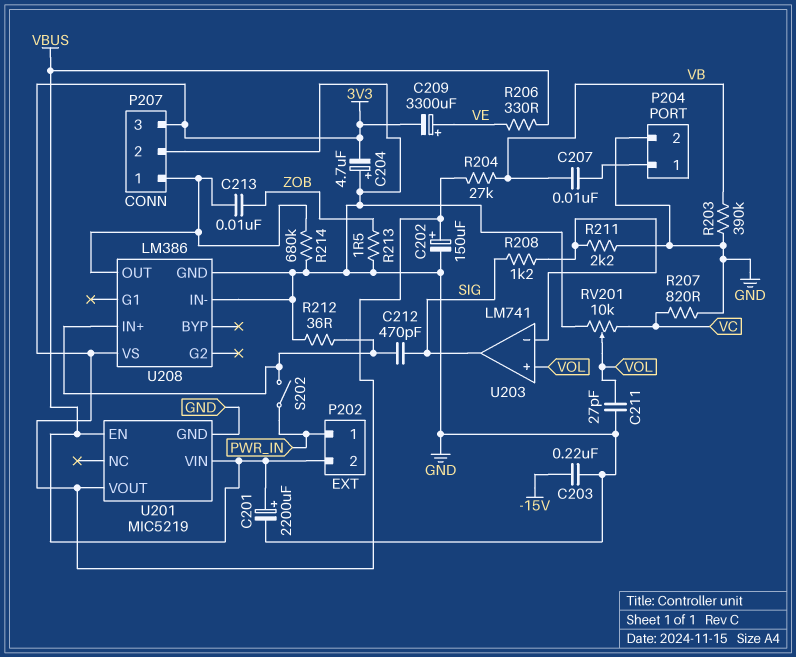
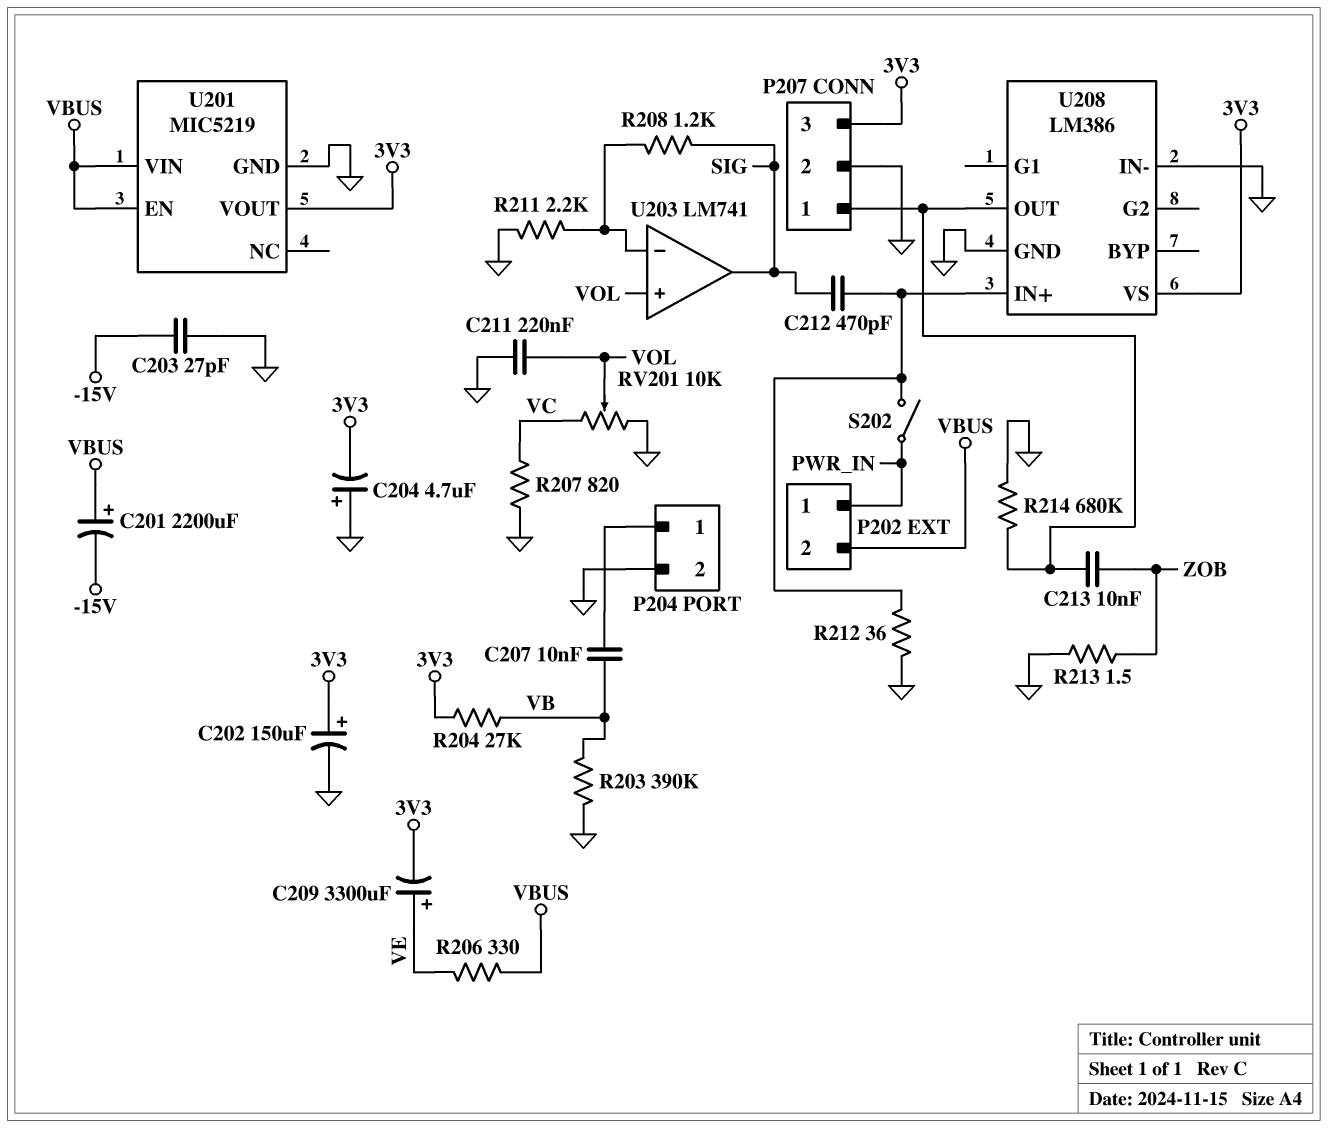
C201: 2200uF (plus VBUS, minus GND) -> 2200uF (plus VBUS, minus -15V)
C203: 220nF (-15V, GND) -> 27pF (-15V, GND)
C211: 27pF (GND, VOL) -> 220nF (GND, VOL)

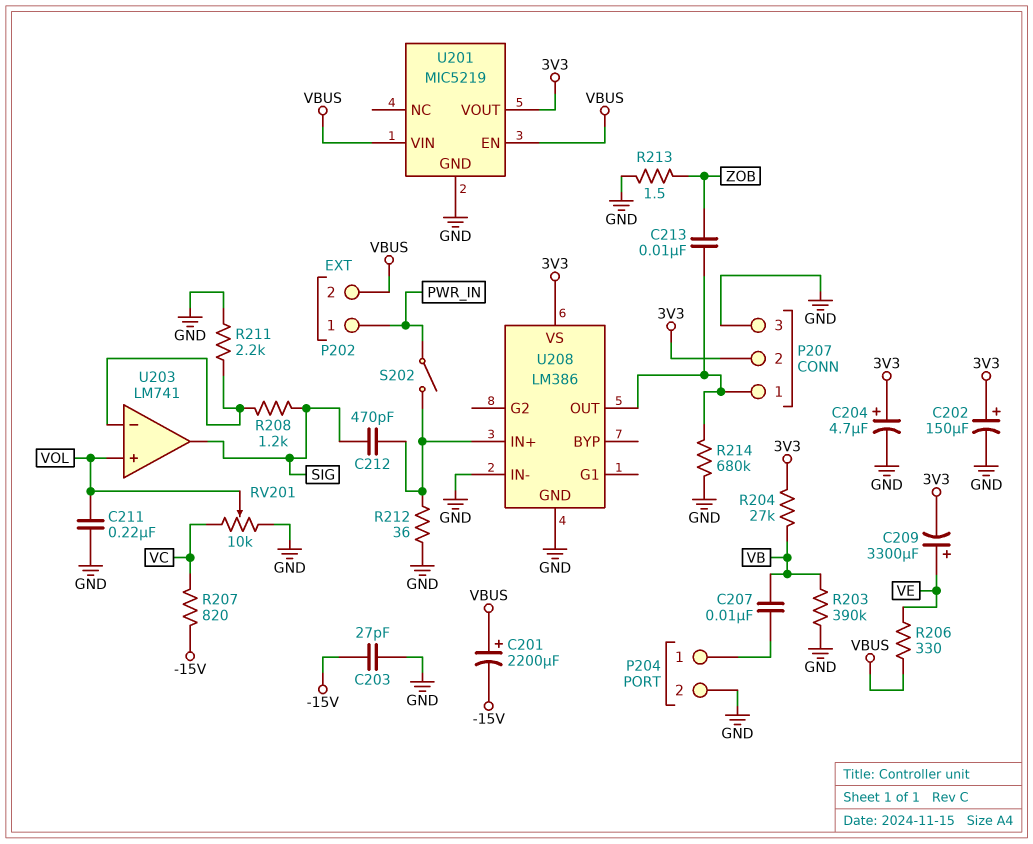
C204: 4.7uF (plus GND, minus 3V3) -> 4.7uF (plus 3V3, minus GND)
P207 pin 2: GND -> 3V3
P207 pin 3: 3V3 -> GND
R207: 820 (GND, VC) -> 820 (-15V, VC)

